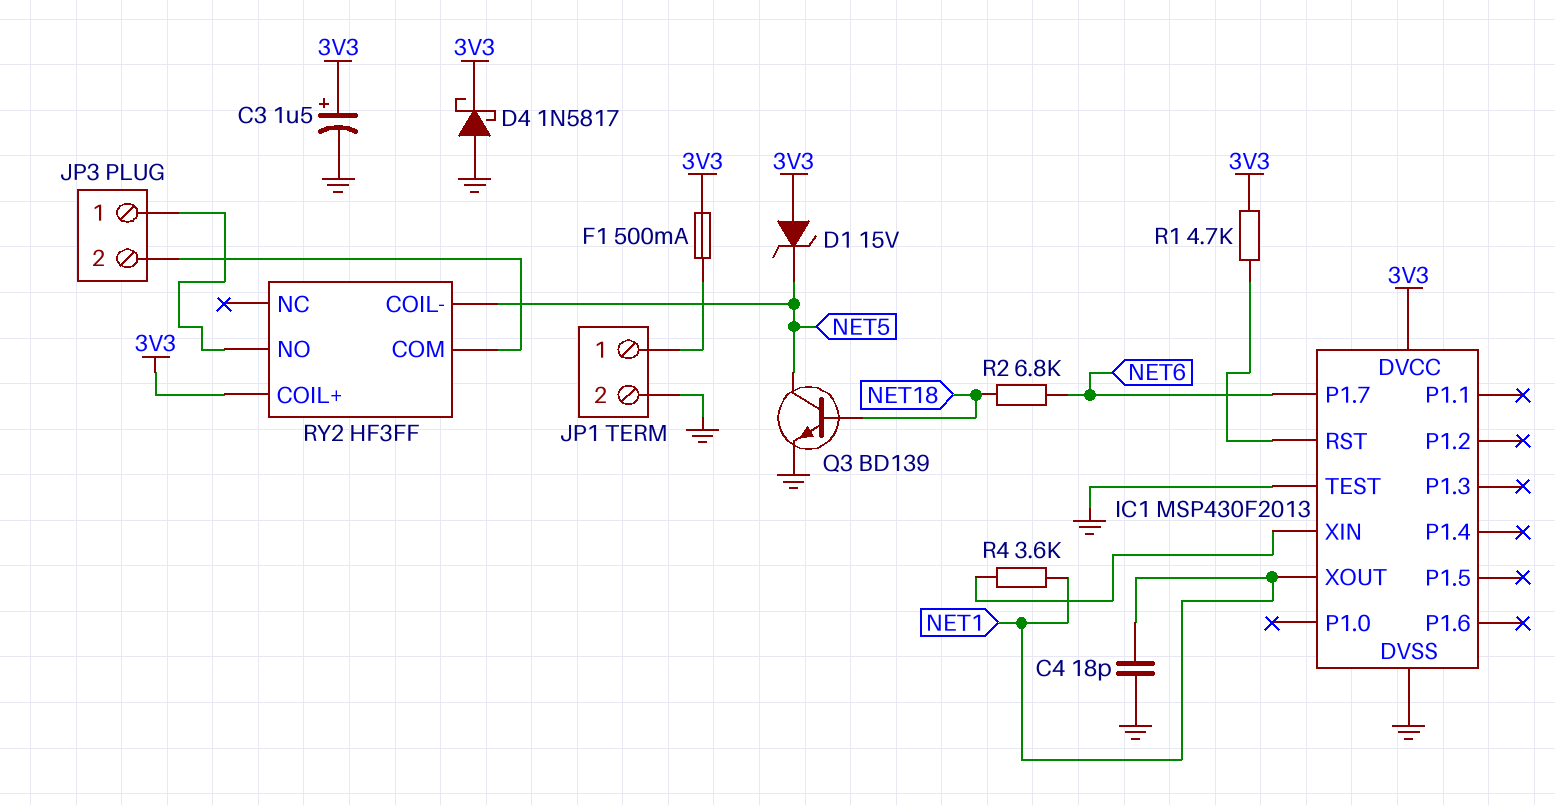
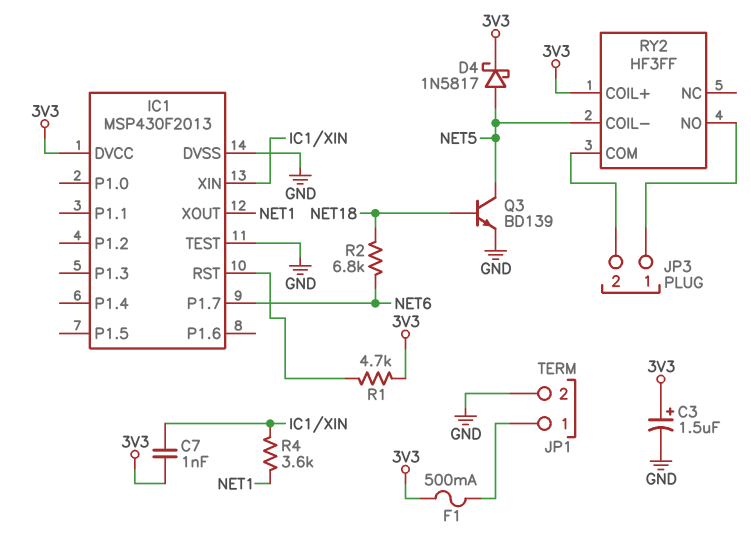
C4: 18pF (GND, NET1) -> none
C7: none -> 1nF (3V3, IC1/XIN)
D1: zener 15V (A 3V3, K NET5) -> none
D4: schottky 1N5817 (A GND, K 3V3) -> schottky 1N5817 (A NET5, K 3V3)

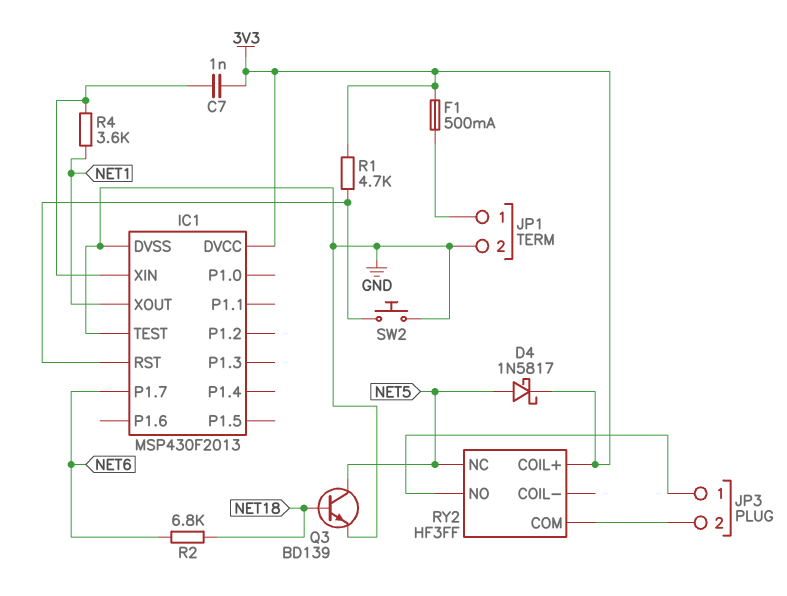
C3: 1.5uF (plus 3V3, minus GND) -> none
RY2 pin COIL-: NET5 -> none
RY2 pin NC: none -> NET5
SW2: none -> button (GND, IC1/RST)

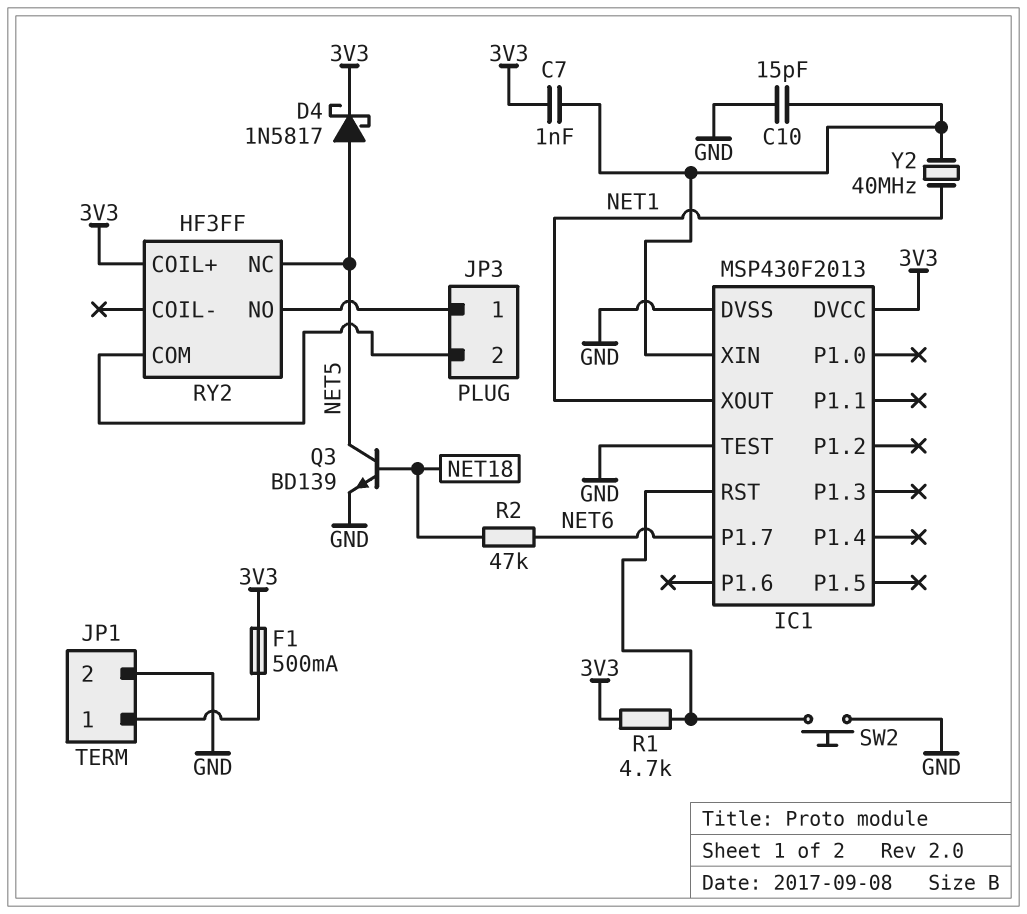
C10: none -> 15pF (GND, IC1/XIN)
R2: 6.8k (NET6, NET18) -> 47k (NET6, NET18)
R4: 3.6k (IC1/XIN, NET1) -> none
Y2: none -> 40MHz (IC1/XIN, NET1)

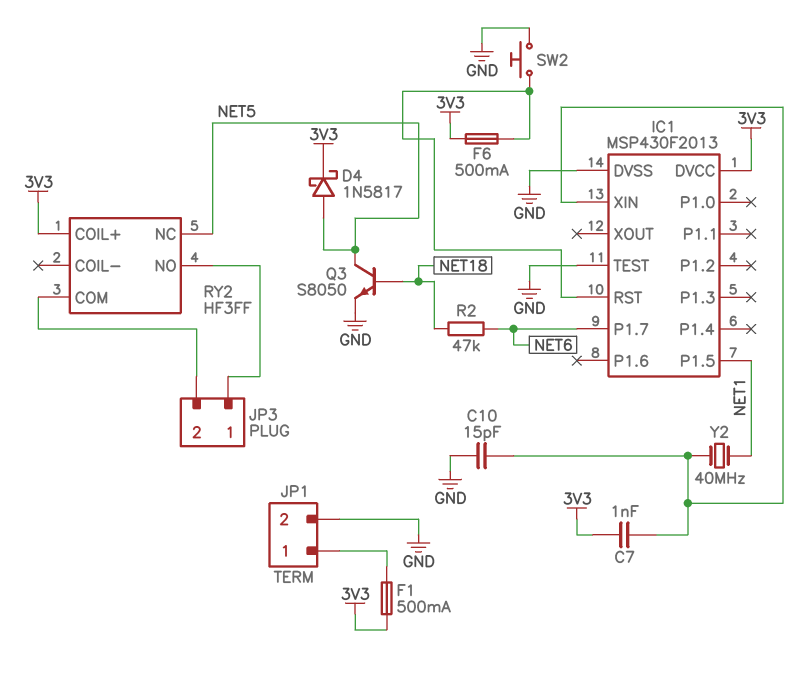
F6: none -> 500mA (3V3, IC1/RST)
IC1 pin P1.5: none -> NET1
IC1 pin XOUT: NET1 -> none
Q3: NPN BD139 (B NET18, C NET5, E GND) -> NPN S8050 (B NET18, C NET5, E GND)
R1: 4.7k (3V3, IC1/RST) -> none

